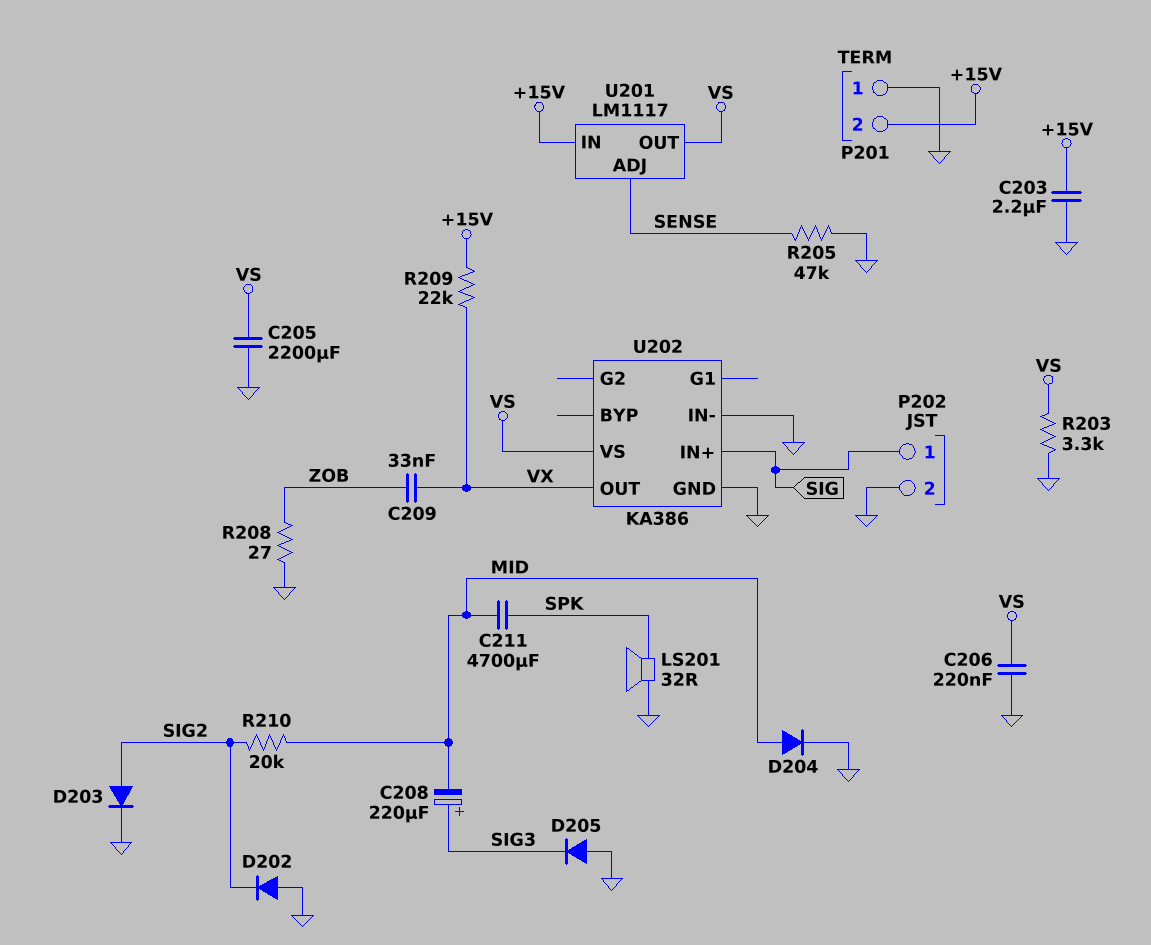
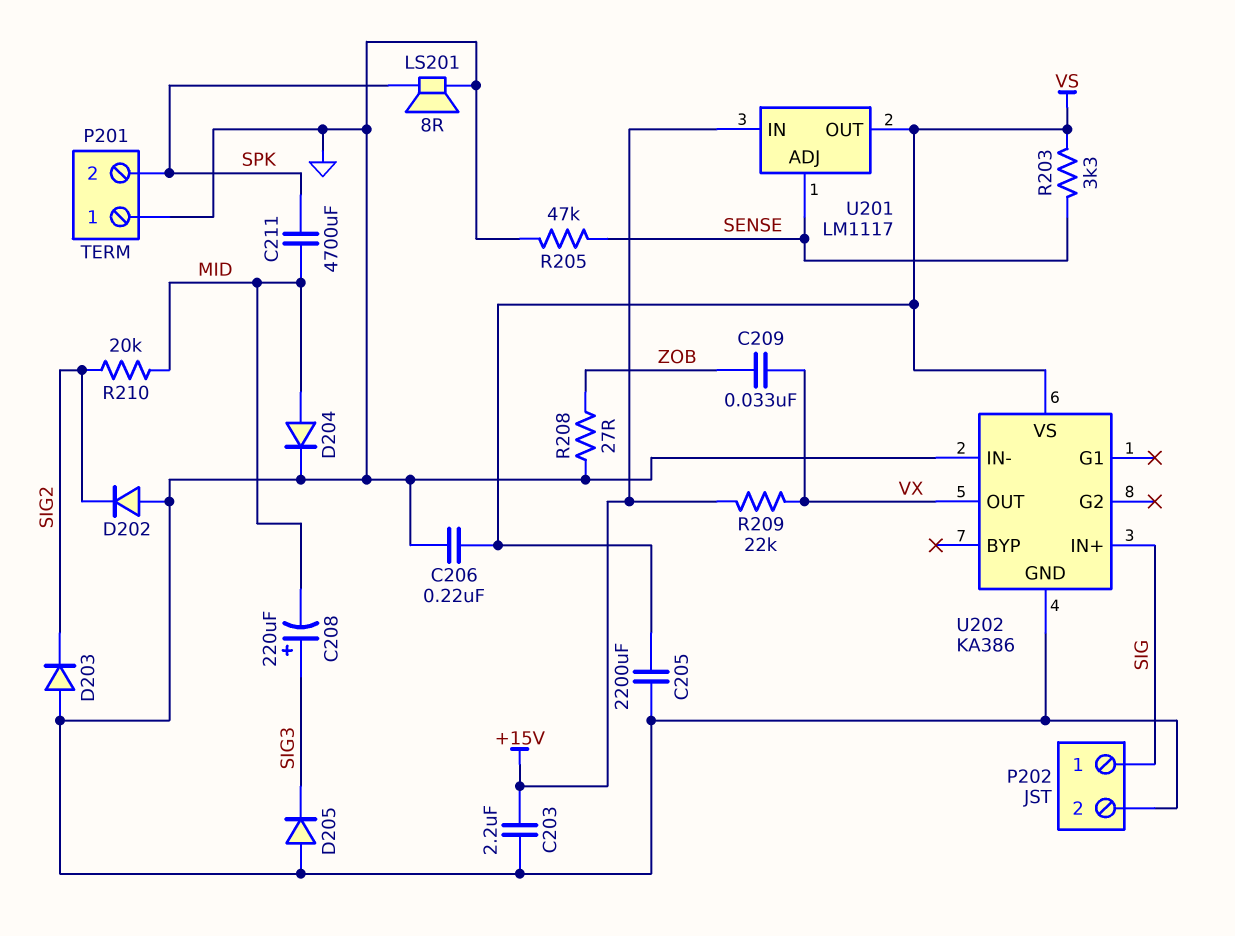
D203: diode (A SIG2, K GND) -> diode (A GND, K SIG2)
LS201: speaker 32R (GND, SPK) -> speaker 8R (GND, SPK)
P201 pin 2: +15V -> SPK
R203: 3.3k (GND, VS) -> 3.3k (SENSE, VS)

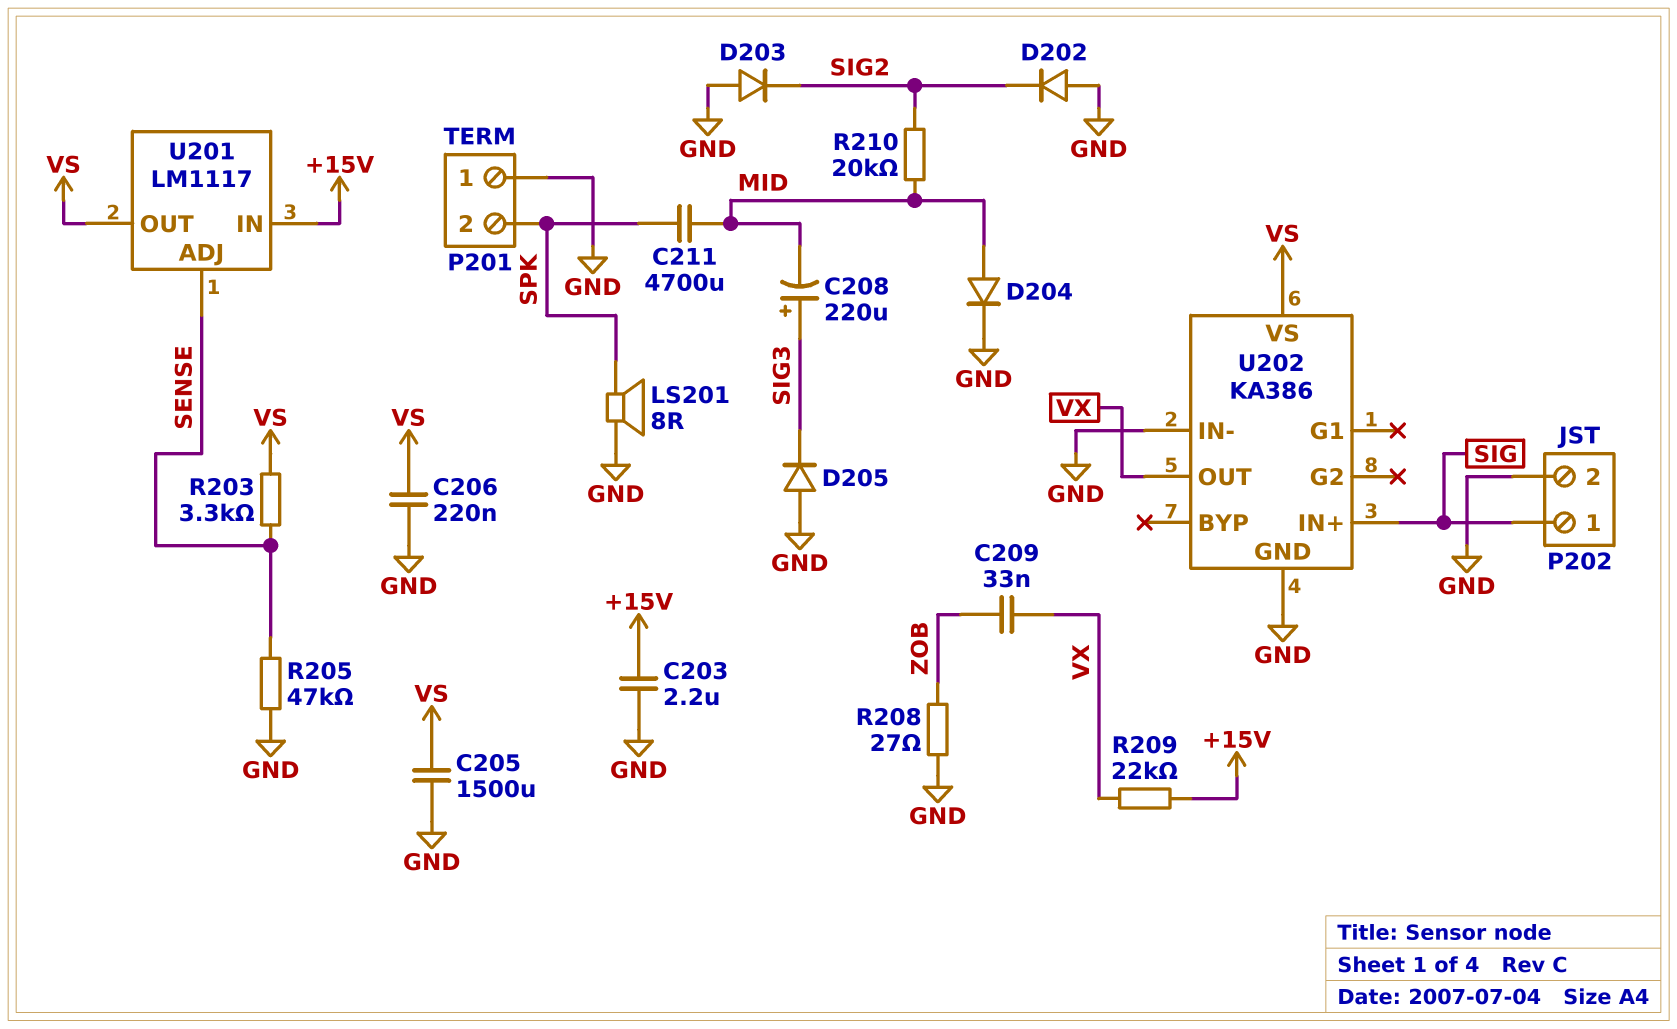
C205: 2200uF (GND, VS) -> 1500uF (GND, VS)

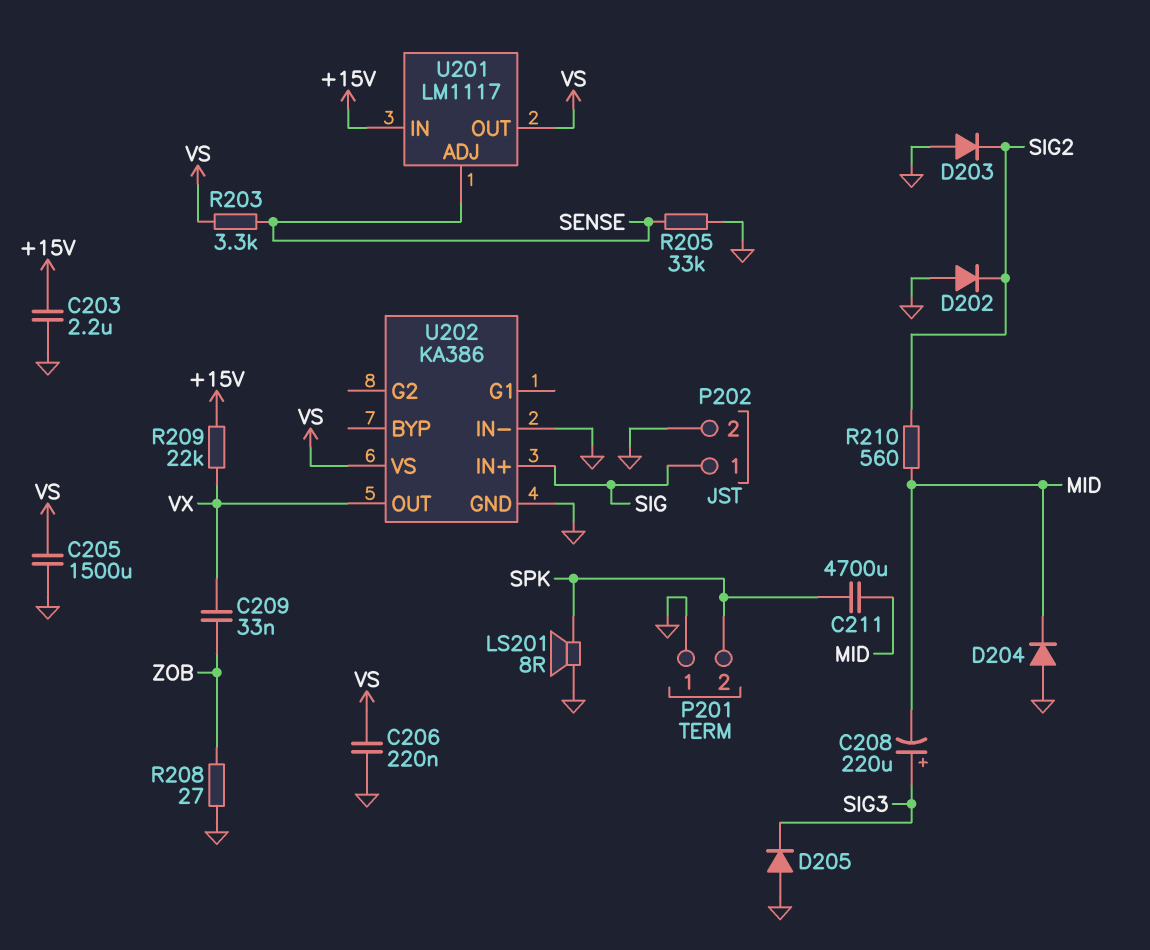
D204: diode (A MID, K GND) -> diode (A GND, K MID)
R205: 47k (GND, SENSE) -> 33k (GND, SENSE)
R210: 20k (MID, SIG2) -> 560 (MID, SIG2)

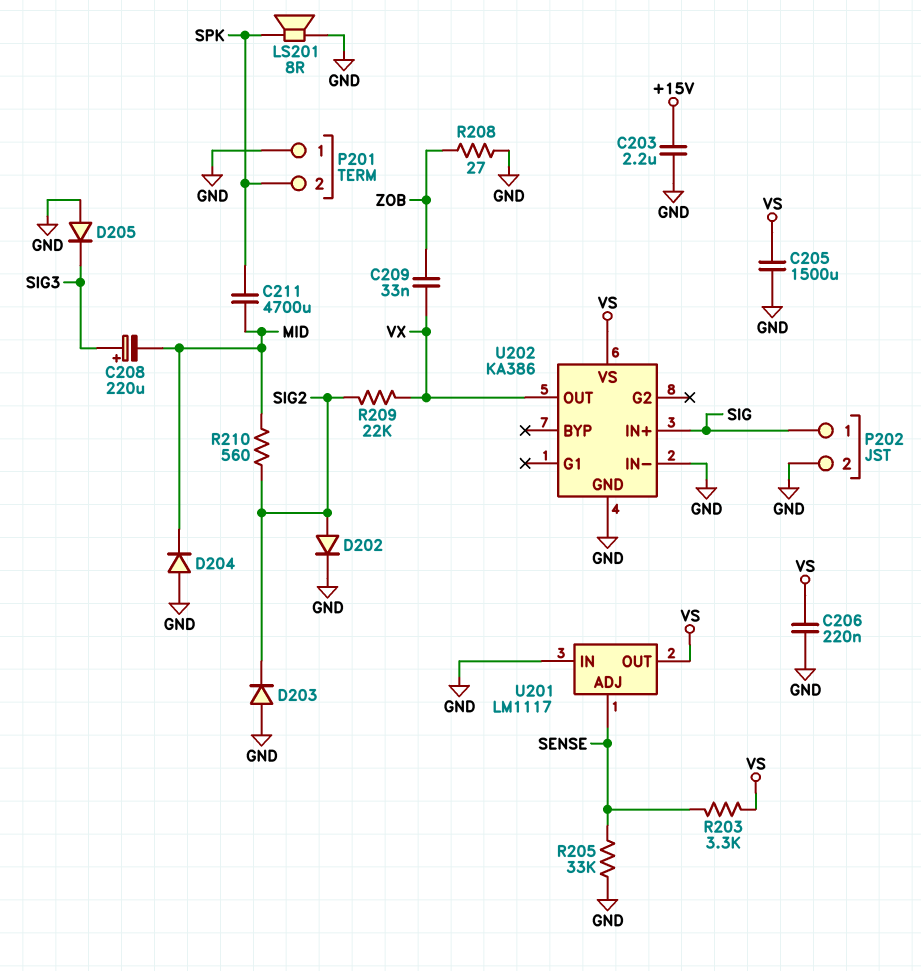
D202: diode (A GND, K SIG2) -> diode (A SIG2, K GND)
R209: 22k (+15V, VX) -> 22k (SIG2, VX)
U201 pin IN: +15V -> GND

